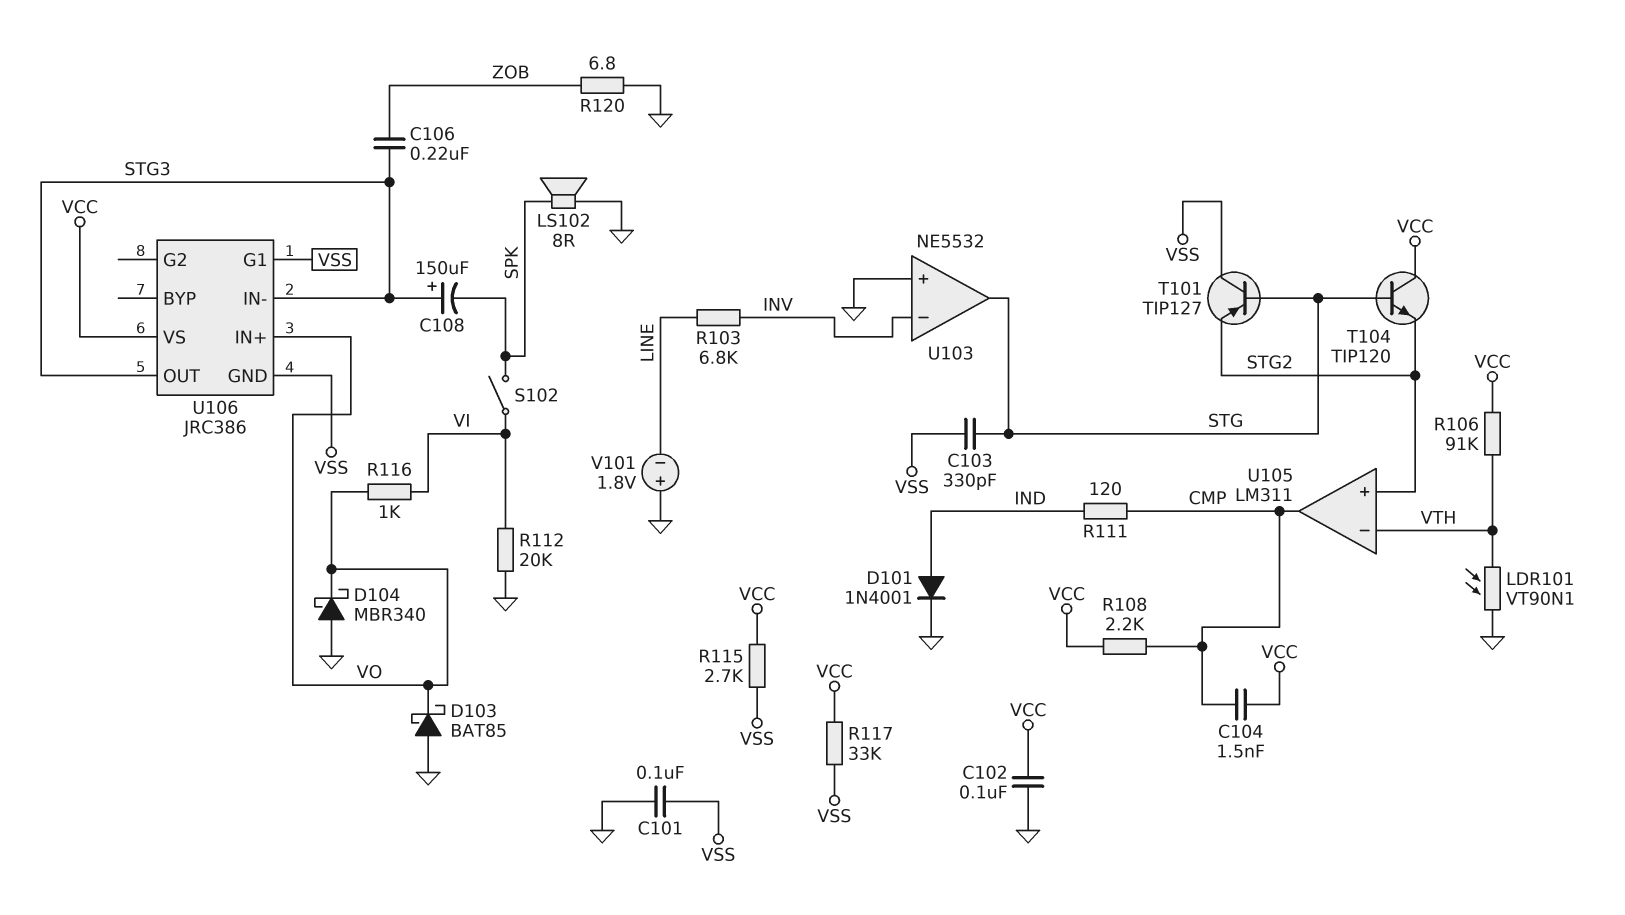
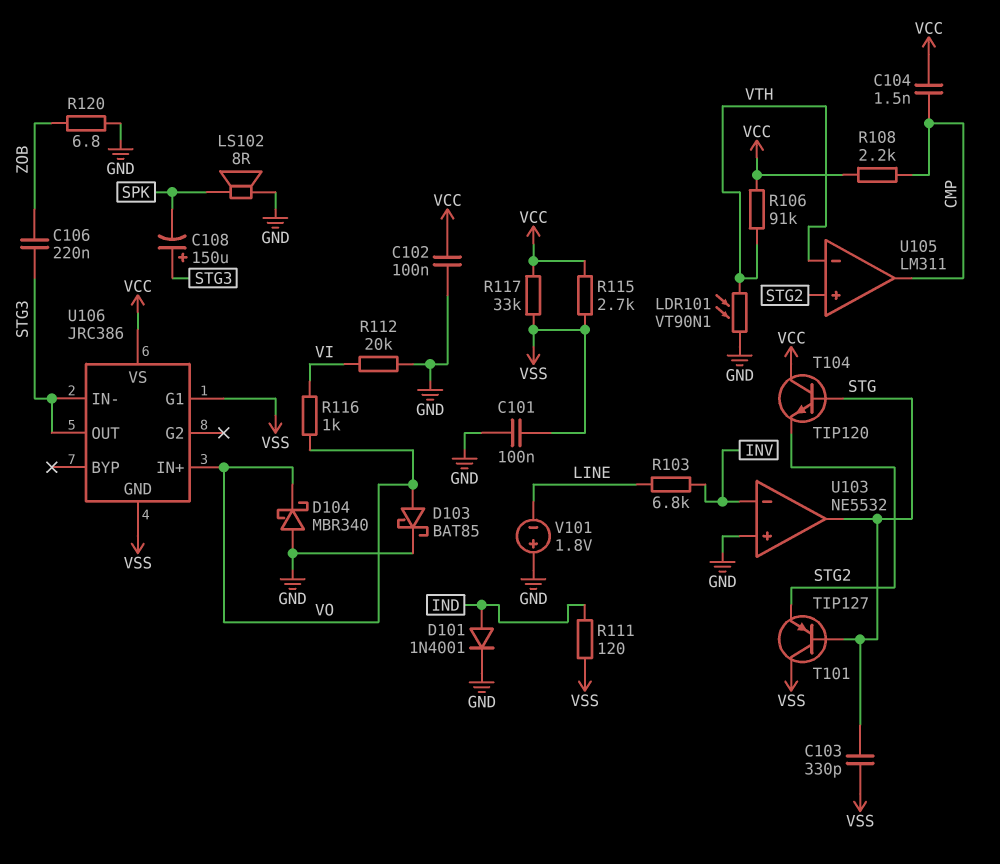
D103: schottky BAT85 (A GND, K VO) -> schottky BAT85 (A VO, K GND)
R111: 120 (CMP, IND) -> 120 (IND, VSS)
S102: switch (SPK, VI) -> none

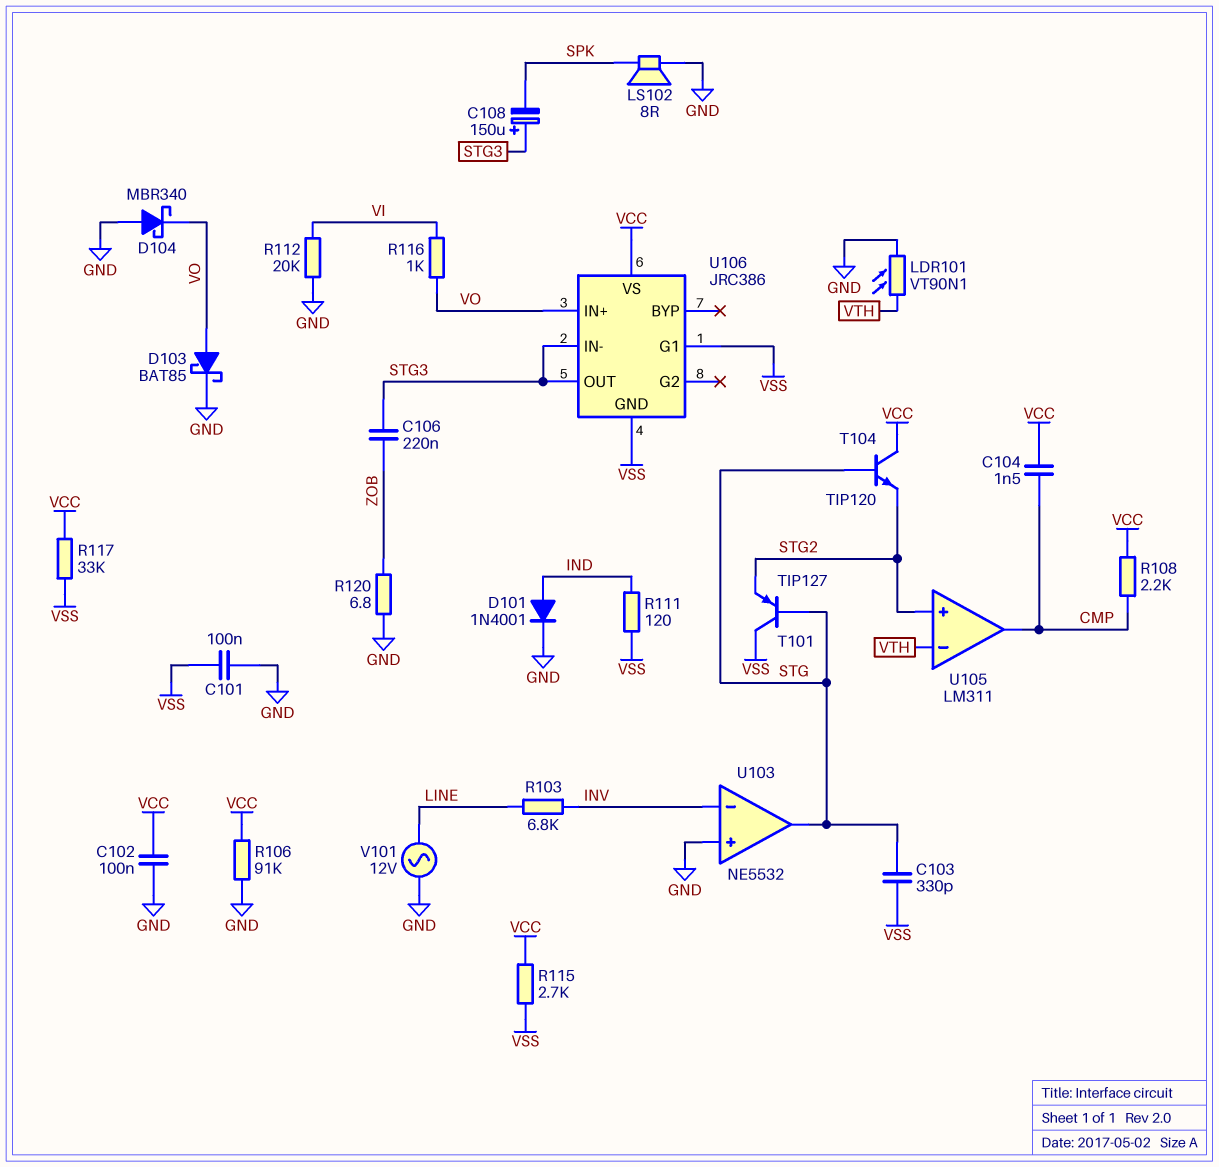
R106: 91k (VCC, VTH) -> 91k (GND, VCC)
V101: 1.8V (plus GND, minus LINE) -> AC 12V (GND, LINE)

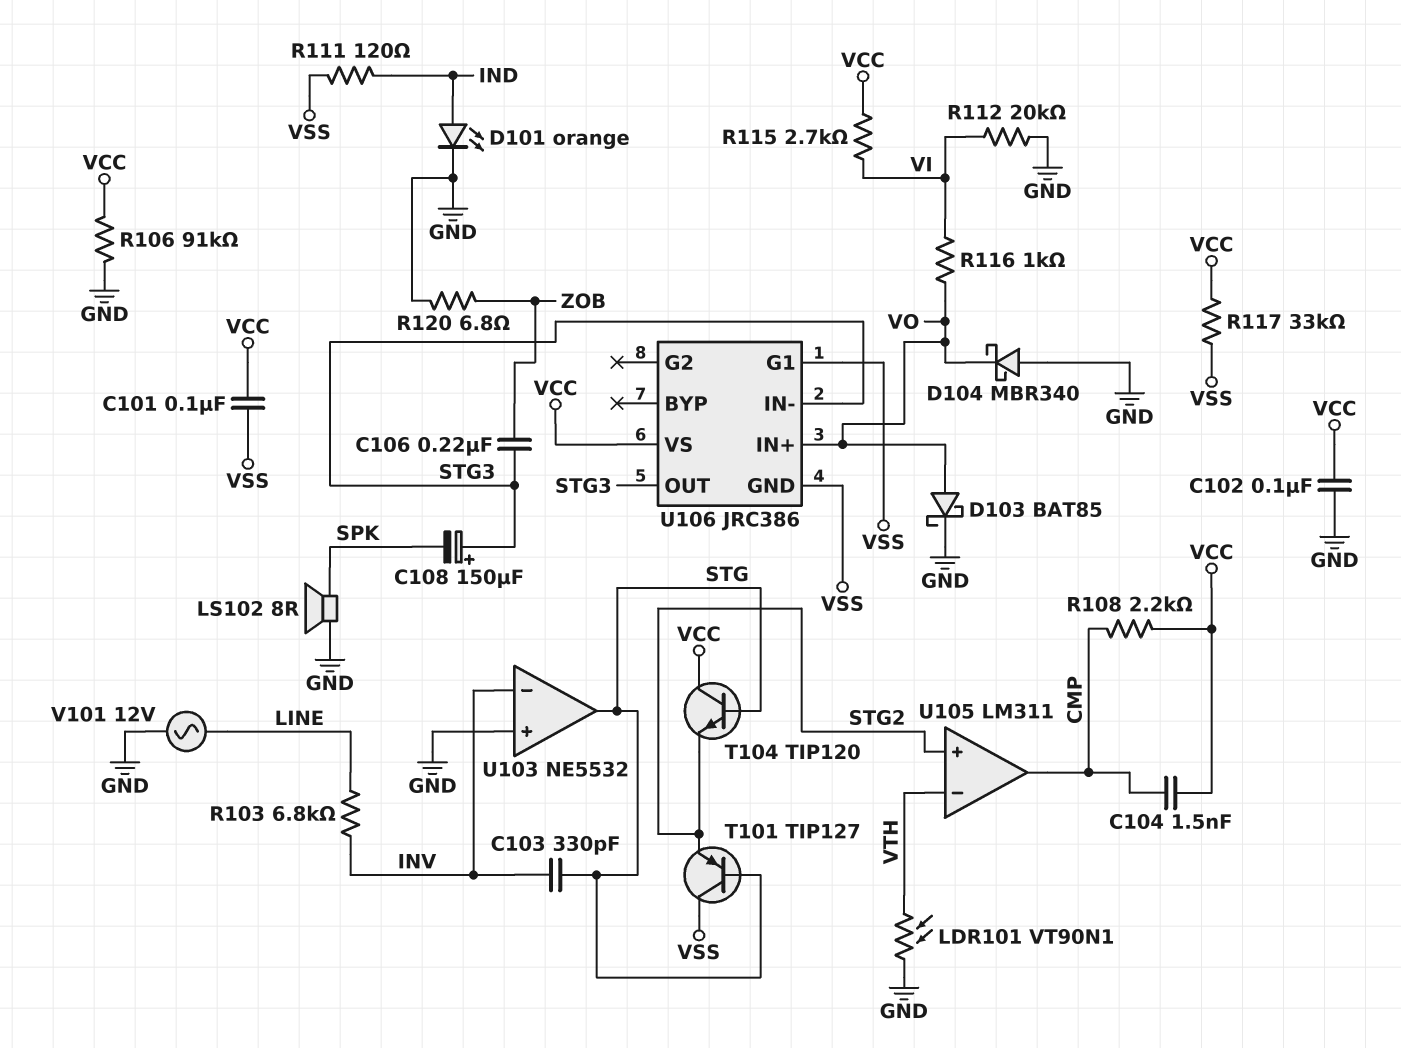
C101: 100nF (GND, VSS) -> 100nF (VCC, VSS)
C103: 330pF (STG, VSS) -> 330pF (INV, STG)
D101: diode 1N4001 (A IND, K GND) -> LED orange (A IND, K GND)
R115: 2.7k (VCC, VSS) -> 2.7k (VCC, VI)

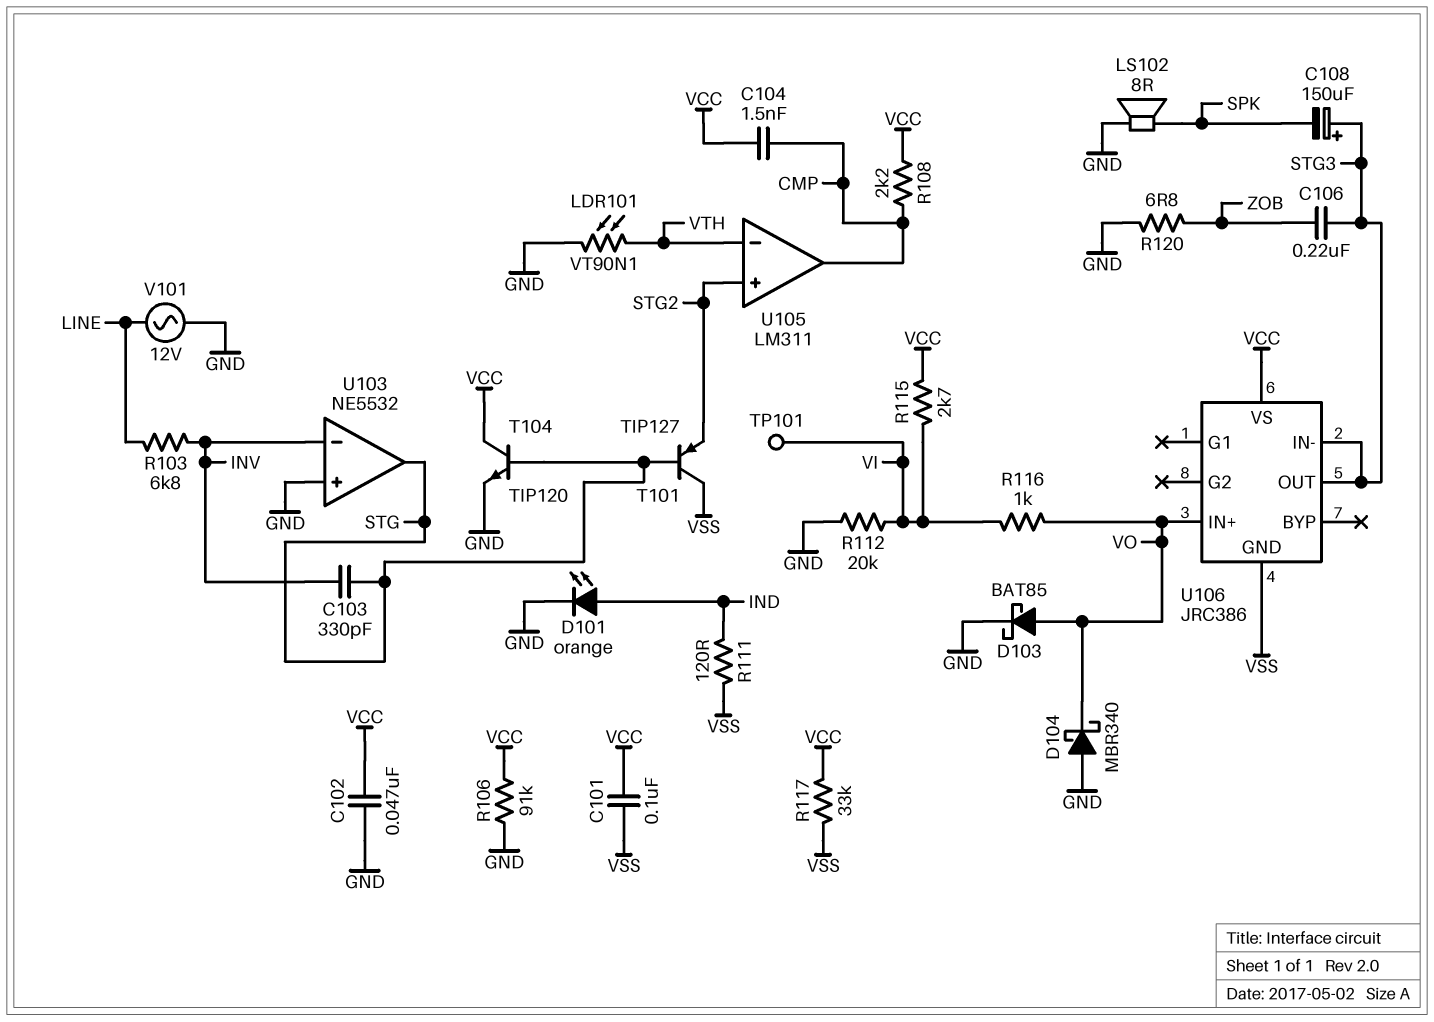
C102: 100nF (GND, VCC) -> 47nF (GND, VCC)
T104: NPN TIP120 (B STG, C VCC, E STG2) -> NPN TIP120 (B STG, C VCC, E GND)
TP101: none -> test point (VI)
U106 pin G1: VSS -> none

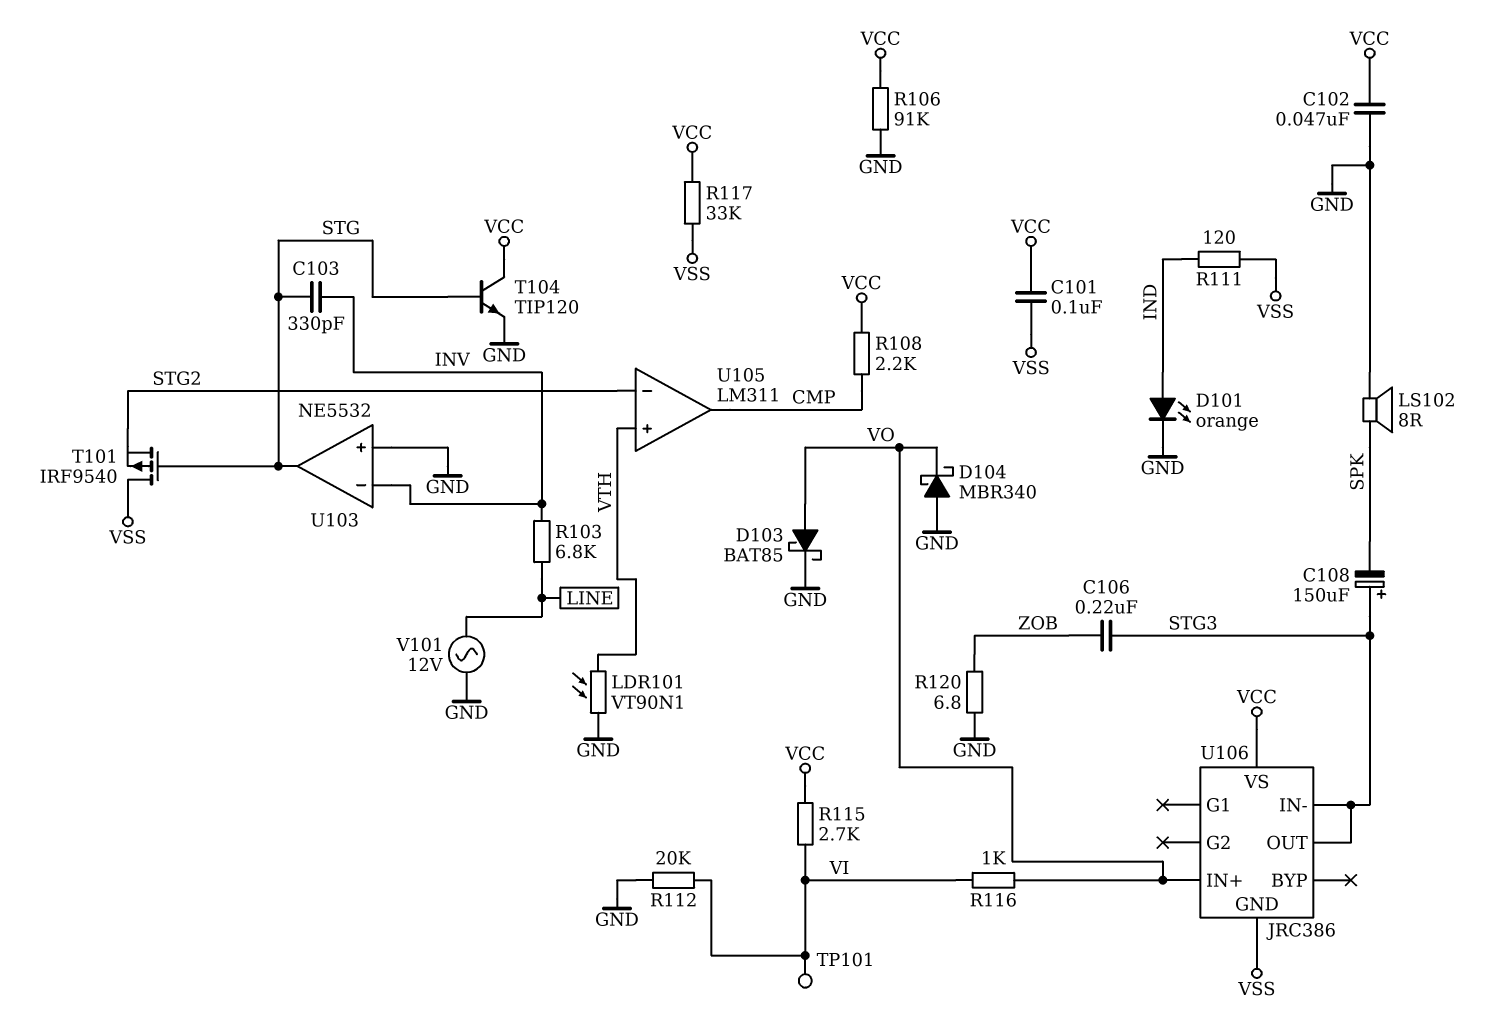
C104: 1.5nF (CMP, VCC) -> none
T101: PNP TIP127 (B STG, C VSS, E STG2) -> PMOS IRF9540 (G STG, D VSS, S STG2)
U105 pin in+: STG2 -> VTH
U105 pin in-: VTH -> STG2

